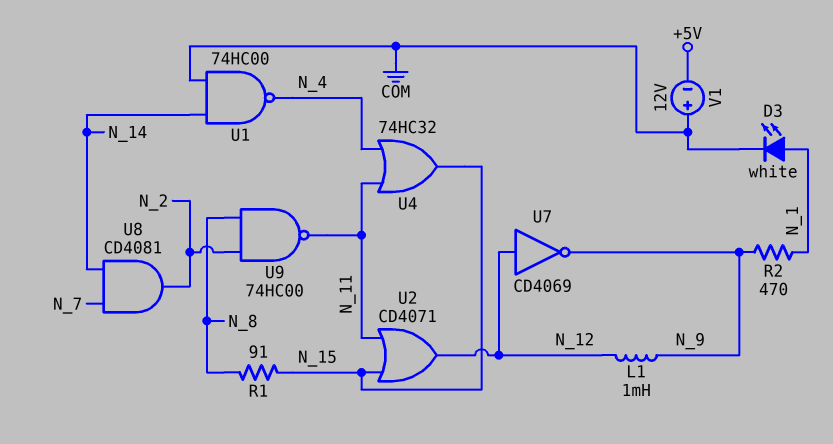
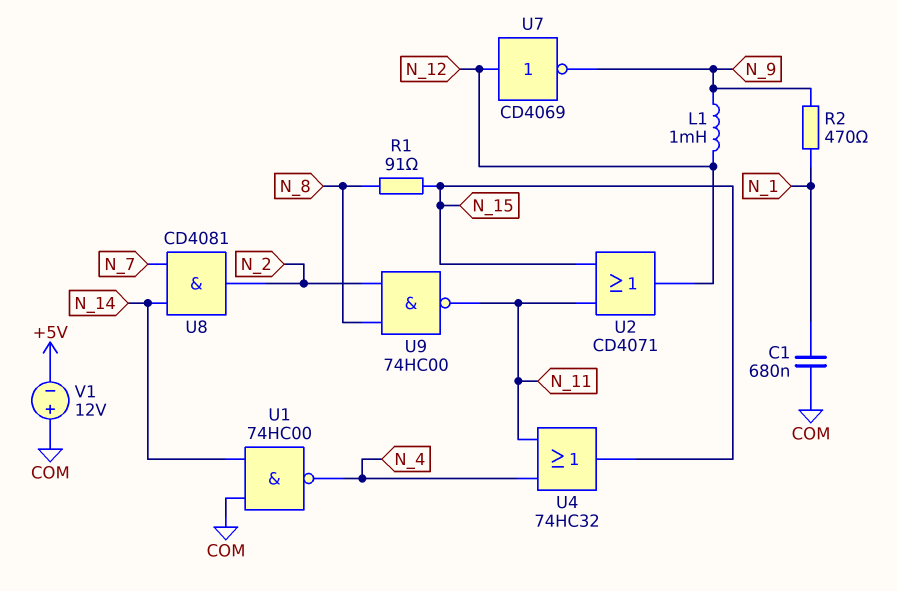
C1: none -> 680nF (COM, N_1)
D3: LED white (A N_1, K COM) -> none

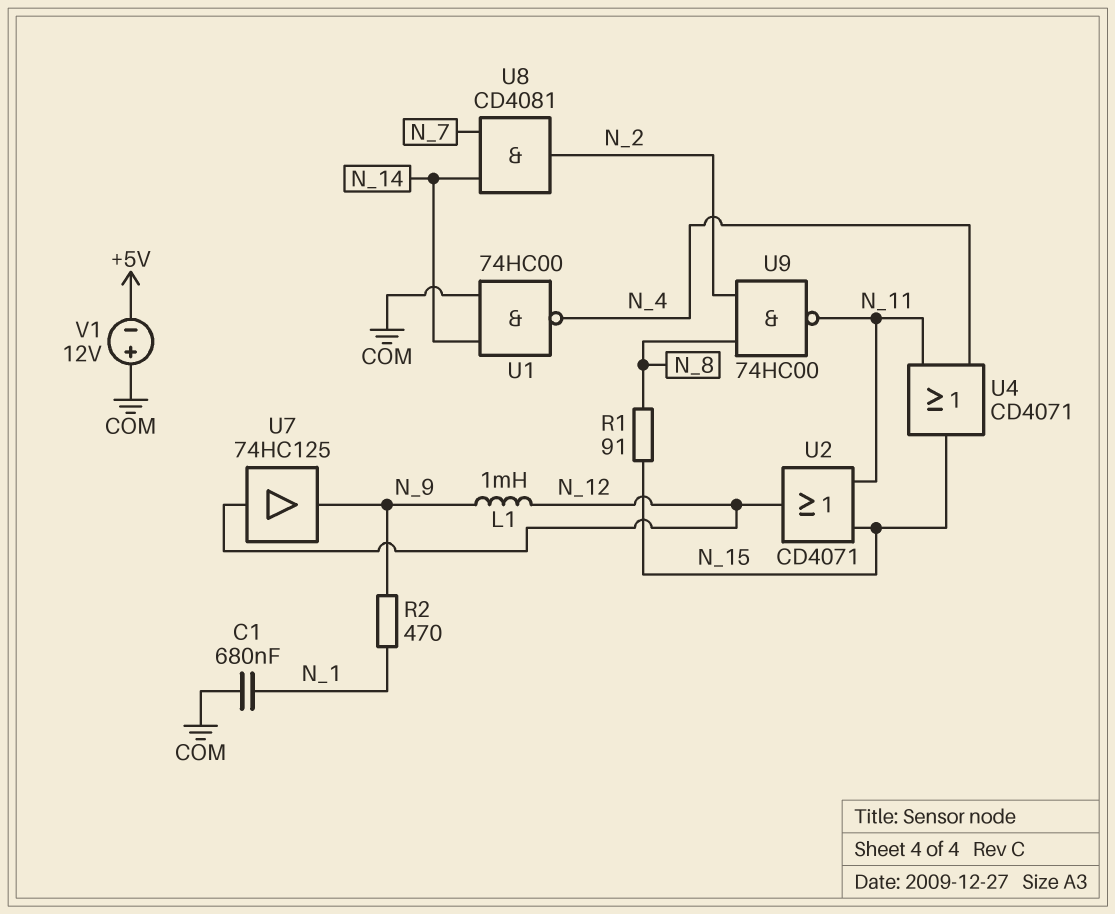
U4: OR 74HC32 (in N_4, in N_11, out N_15) -> OR CD4071 (in N_4, in N_11, out N_15)
U7: NOT CD4069 (in N_12, out N_9) -> buffer 74HC125 (in N_12, out N_9)

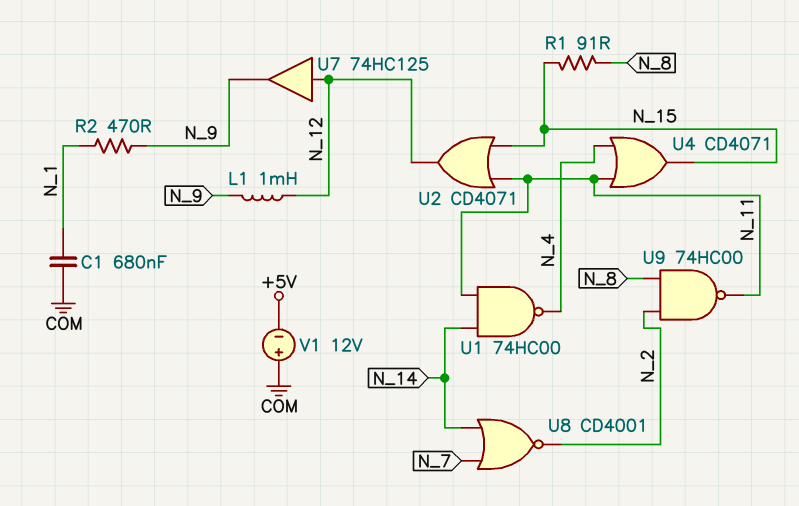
U1: NAND 74HC00 (in COM, in N_14, out N_4) -> NAND 74HC00 (in N_11, in N_14, out N_4)
U8: AND CD4081 (in N_7, in N_14, out N_2) -> NOR CD4001 (in N_7, in N_14, out N_2)

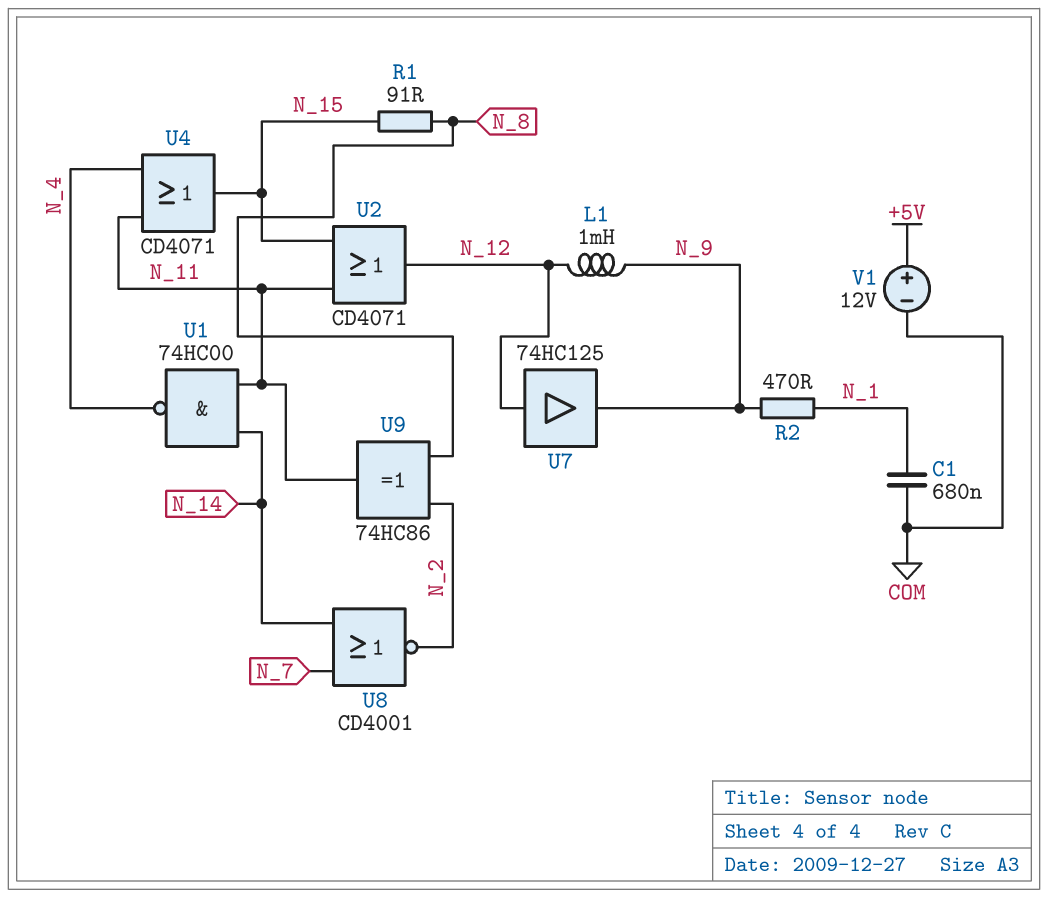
U9: NAND 74HC00 (in N_2, in N_8, out N_11) -> XOR 74HC86 (in N_2, in N_8, out N_11)
V1: 12V (plus COM, minus +5V) -> 12V (plus +5V, minus COM)

